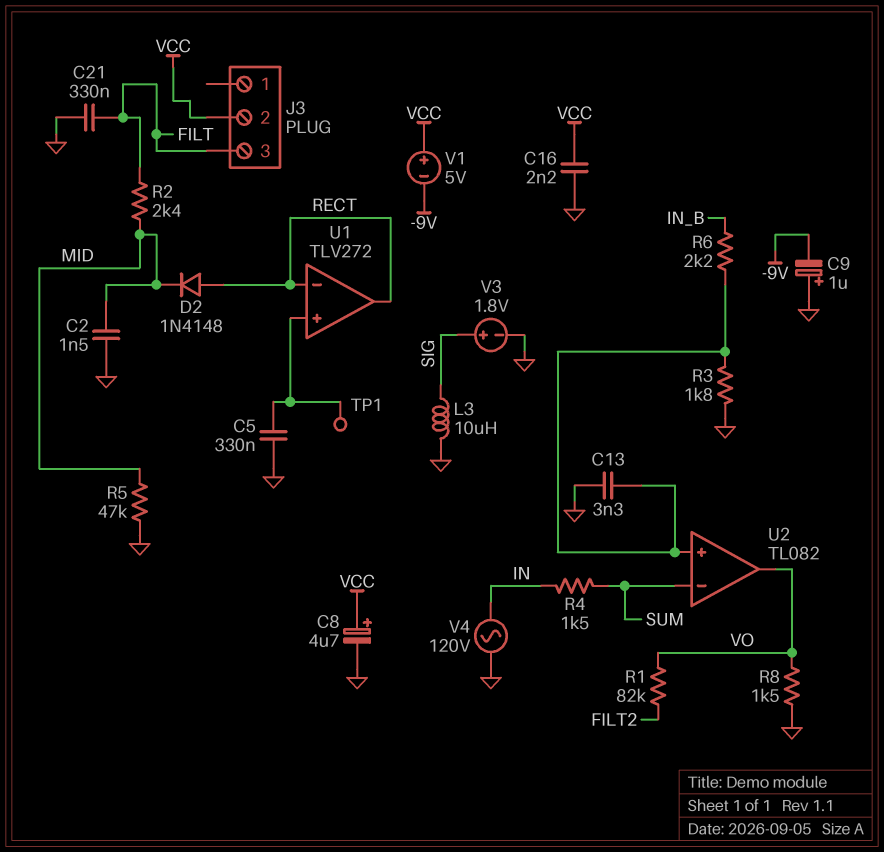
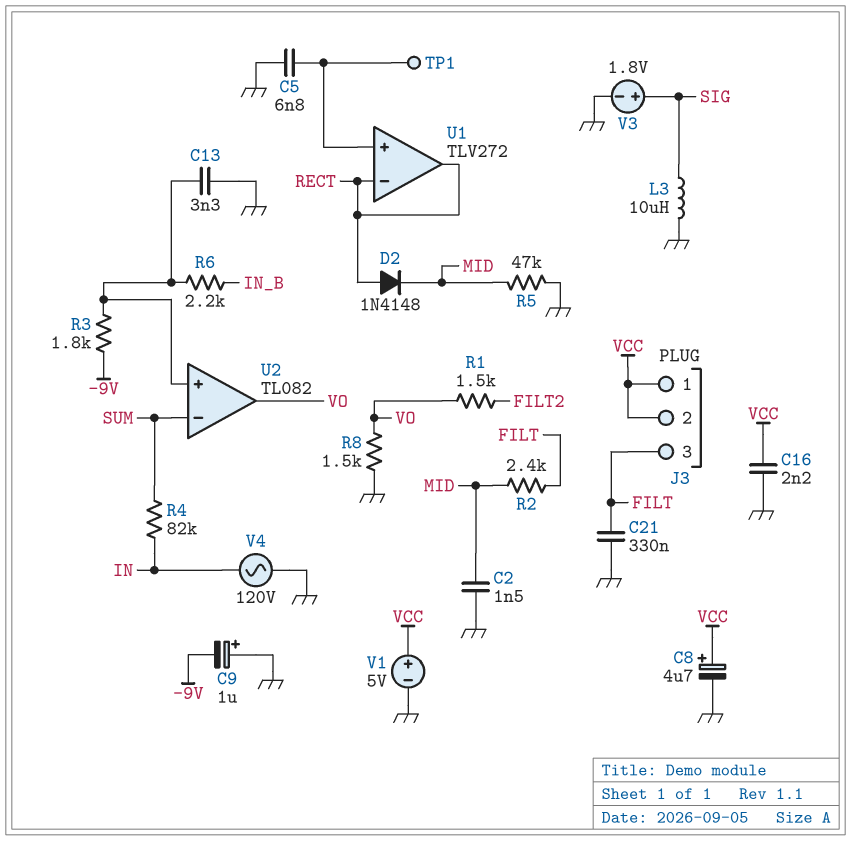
C5: 330nF (GND, U1/in+) -> 6.8nF (GND, U1/in+)
J3 pin 1: none -> VCC
R1: 82k (FILT2, VO) -> 1.5k (FILT2, VO)
R3: 1.8k (GND, U2/in+) -> 1.8k (-9V, U2/in+)
R4: 1.5k (IN, SUM) -> 82k (IN, SUM)
V1: 5V (plus VCC, minus -9V) -> 5V (plus VCC, minus GND)

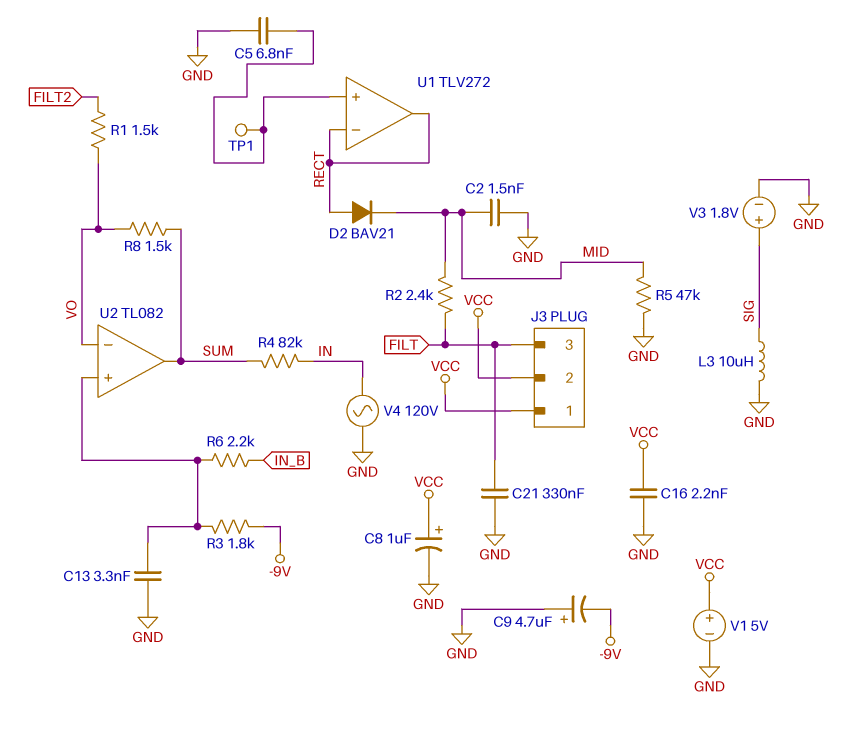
C8: 4.7uF (plus VCC, minus GND) -> 1uF (plus VCC, minus GND)
C9: 1uF (plus GND, minus -9V) -> 4.7uF (plus GND, minus -9V)
D2: diode 1N4148 (A RECT, K MID) -> diode BAV21 (A RECT, K MID)
R8: 1.5k (GND, VO) -> 1.5k (SUM, VO)
U2 pin in-: SUM -> VO
U2 pin out: VO -> SUM

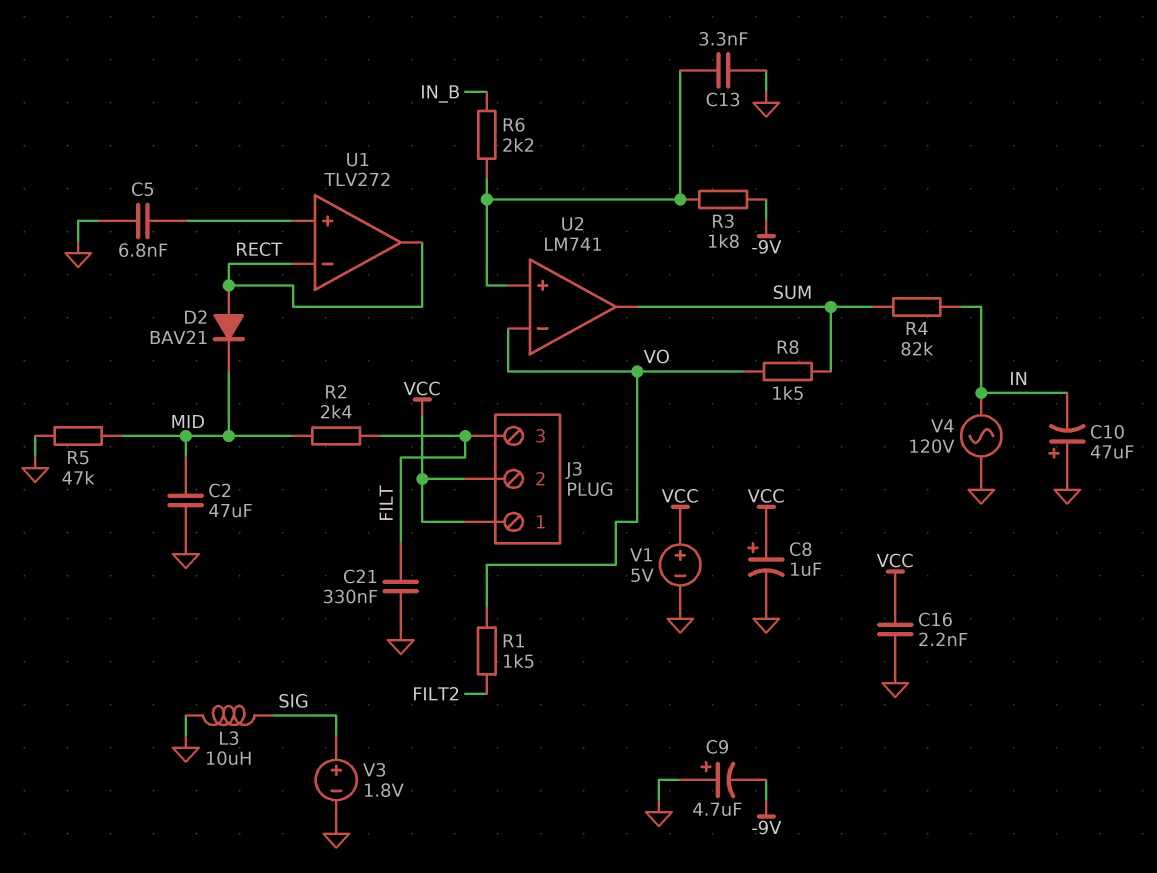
C2: 1.5nF (GND, MID) -> 47uF (GND, MID)
C10: none -> 47uF (plus GND, minus IN)
TP1: test point (U1/in+) -> none
U2: TL082 -> LM741

